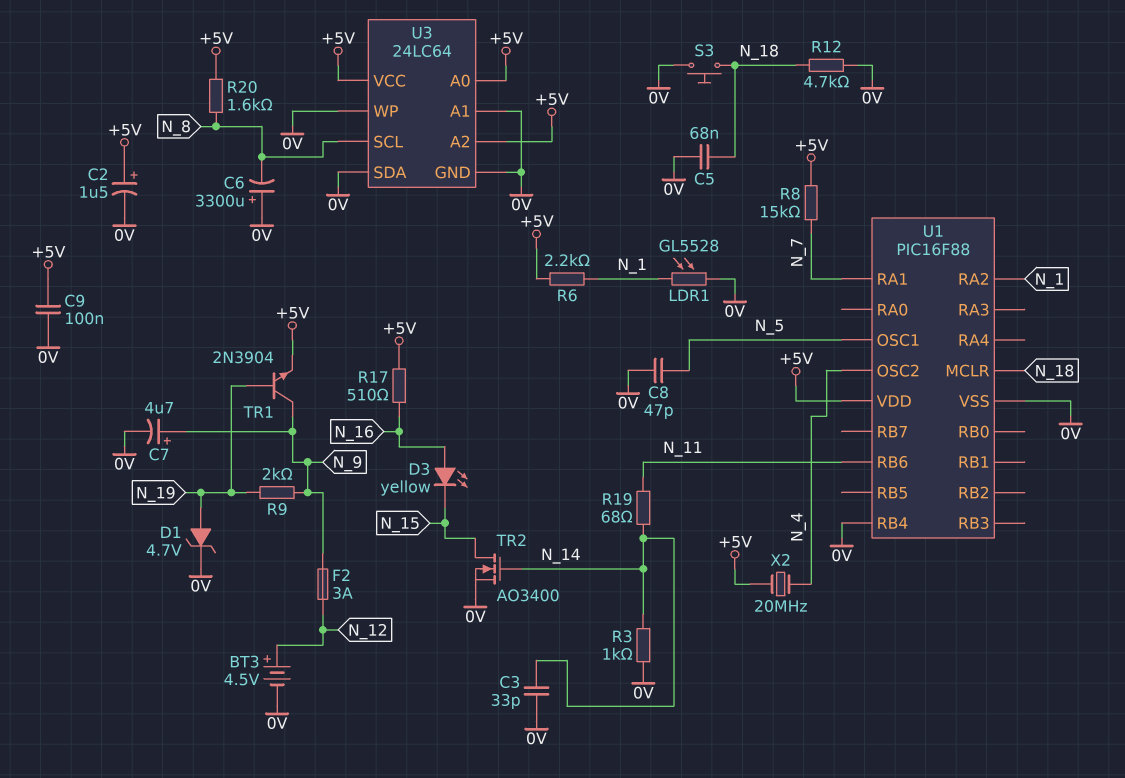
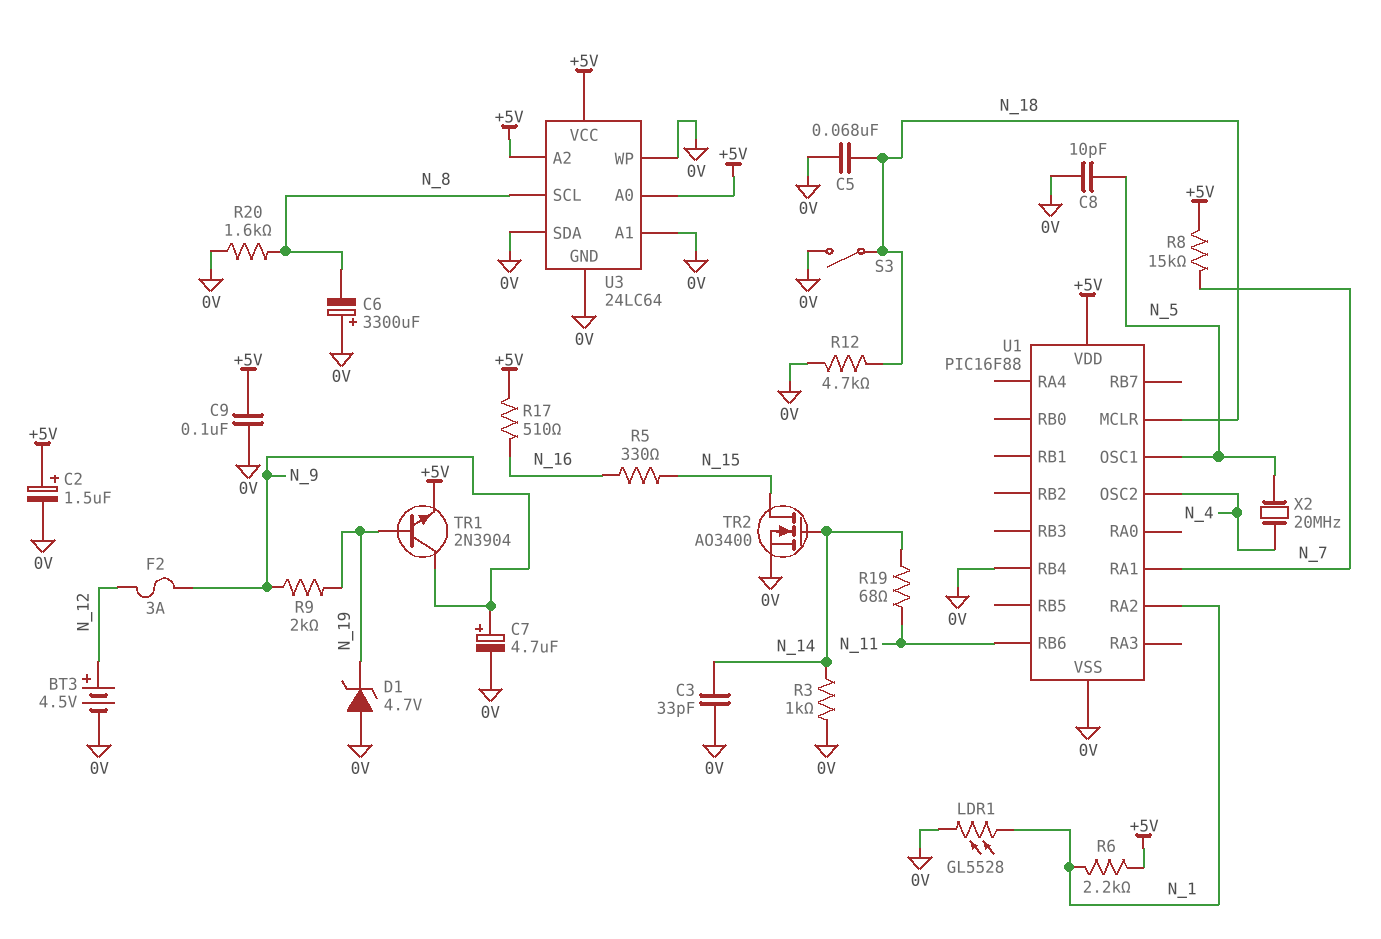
C8: 47pF (0V, N_5) -> 10pF (0V, N_5)
D1: zener 4.7V (A N_19, K 0V) -> zener 4.7V (A 0V, K N_19)
D3: LED yellow (A N_16, K N_15) -> none
R5: none -> 330 (N_15, N_16)
R20: 1.6k (+5V, N_8) -> 1.6k (0V, N_8)
S3: button (0V, N_18) -> switch (0V, N_18)
X2: 20MHz (+5V, N_4) -> 20MHz (N_4, N_5)

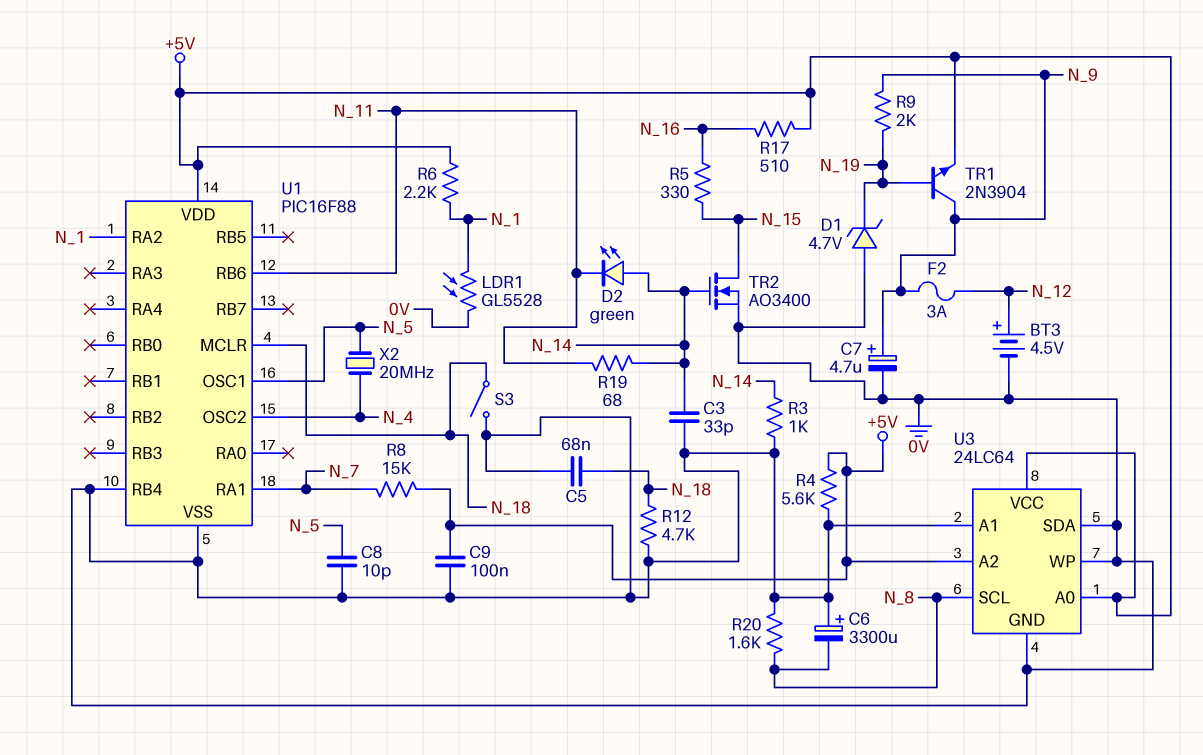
C2: 1.5uF (plus +5V, minus 0V) -> none
D2: none -> LED green (A N_14, K N_11)
R4: none -> 5.6k (+5V, 0V)

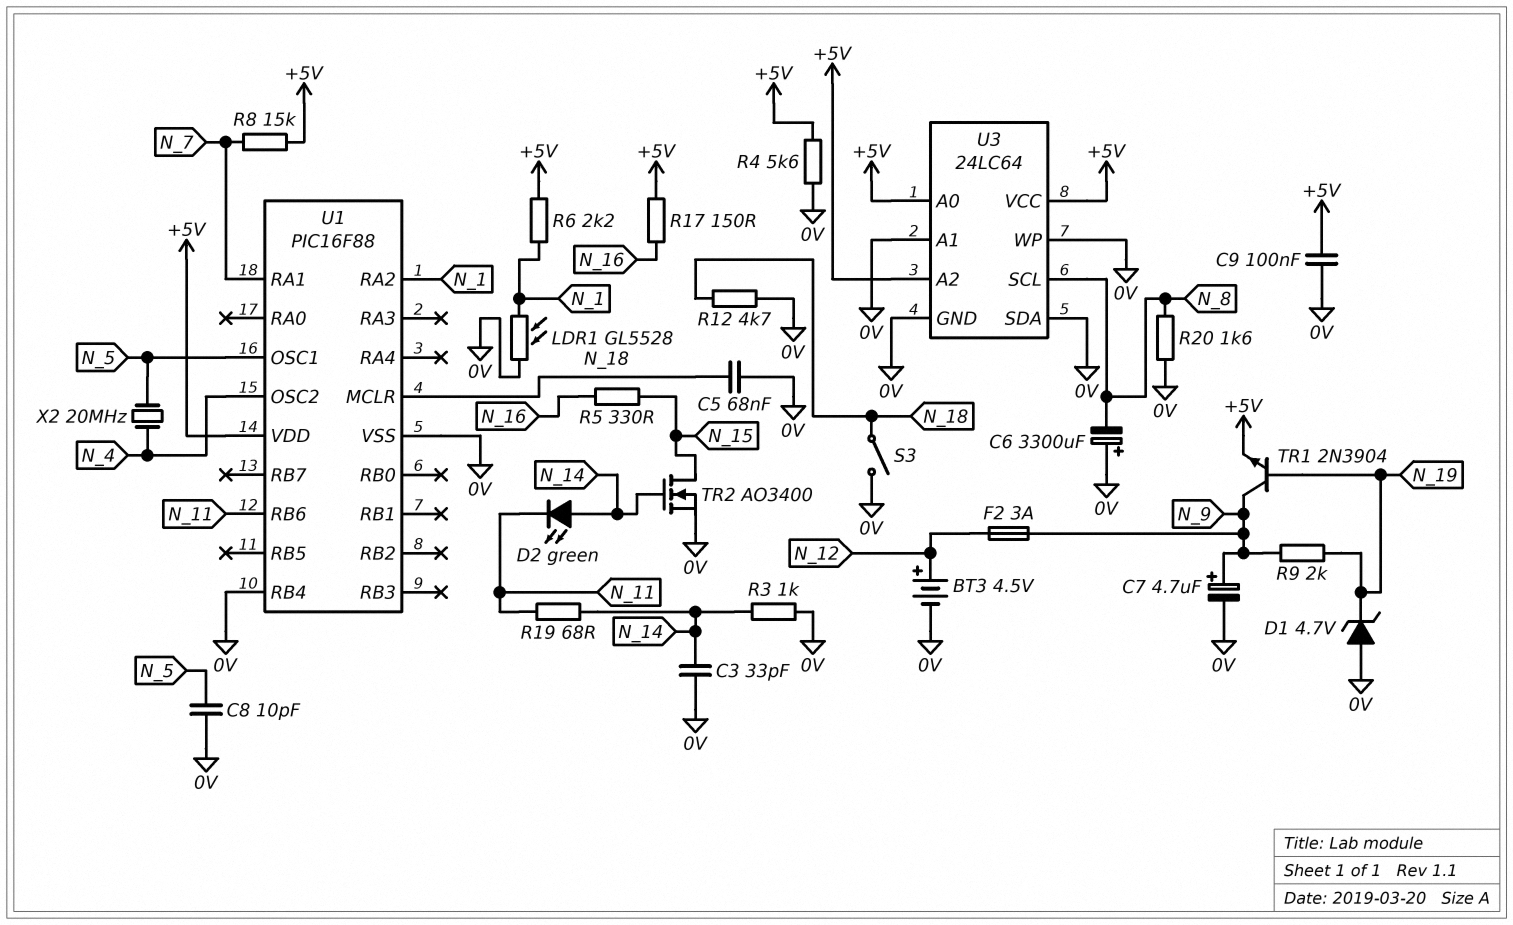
R17: 510 (+5V, N_16) -> 150 (+5V, N_16)

